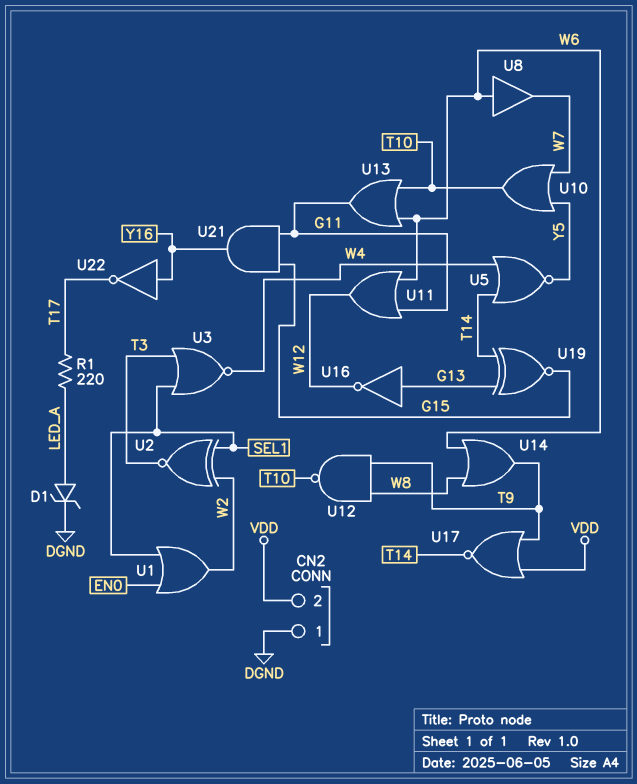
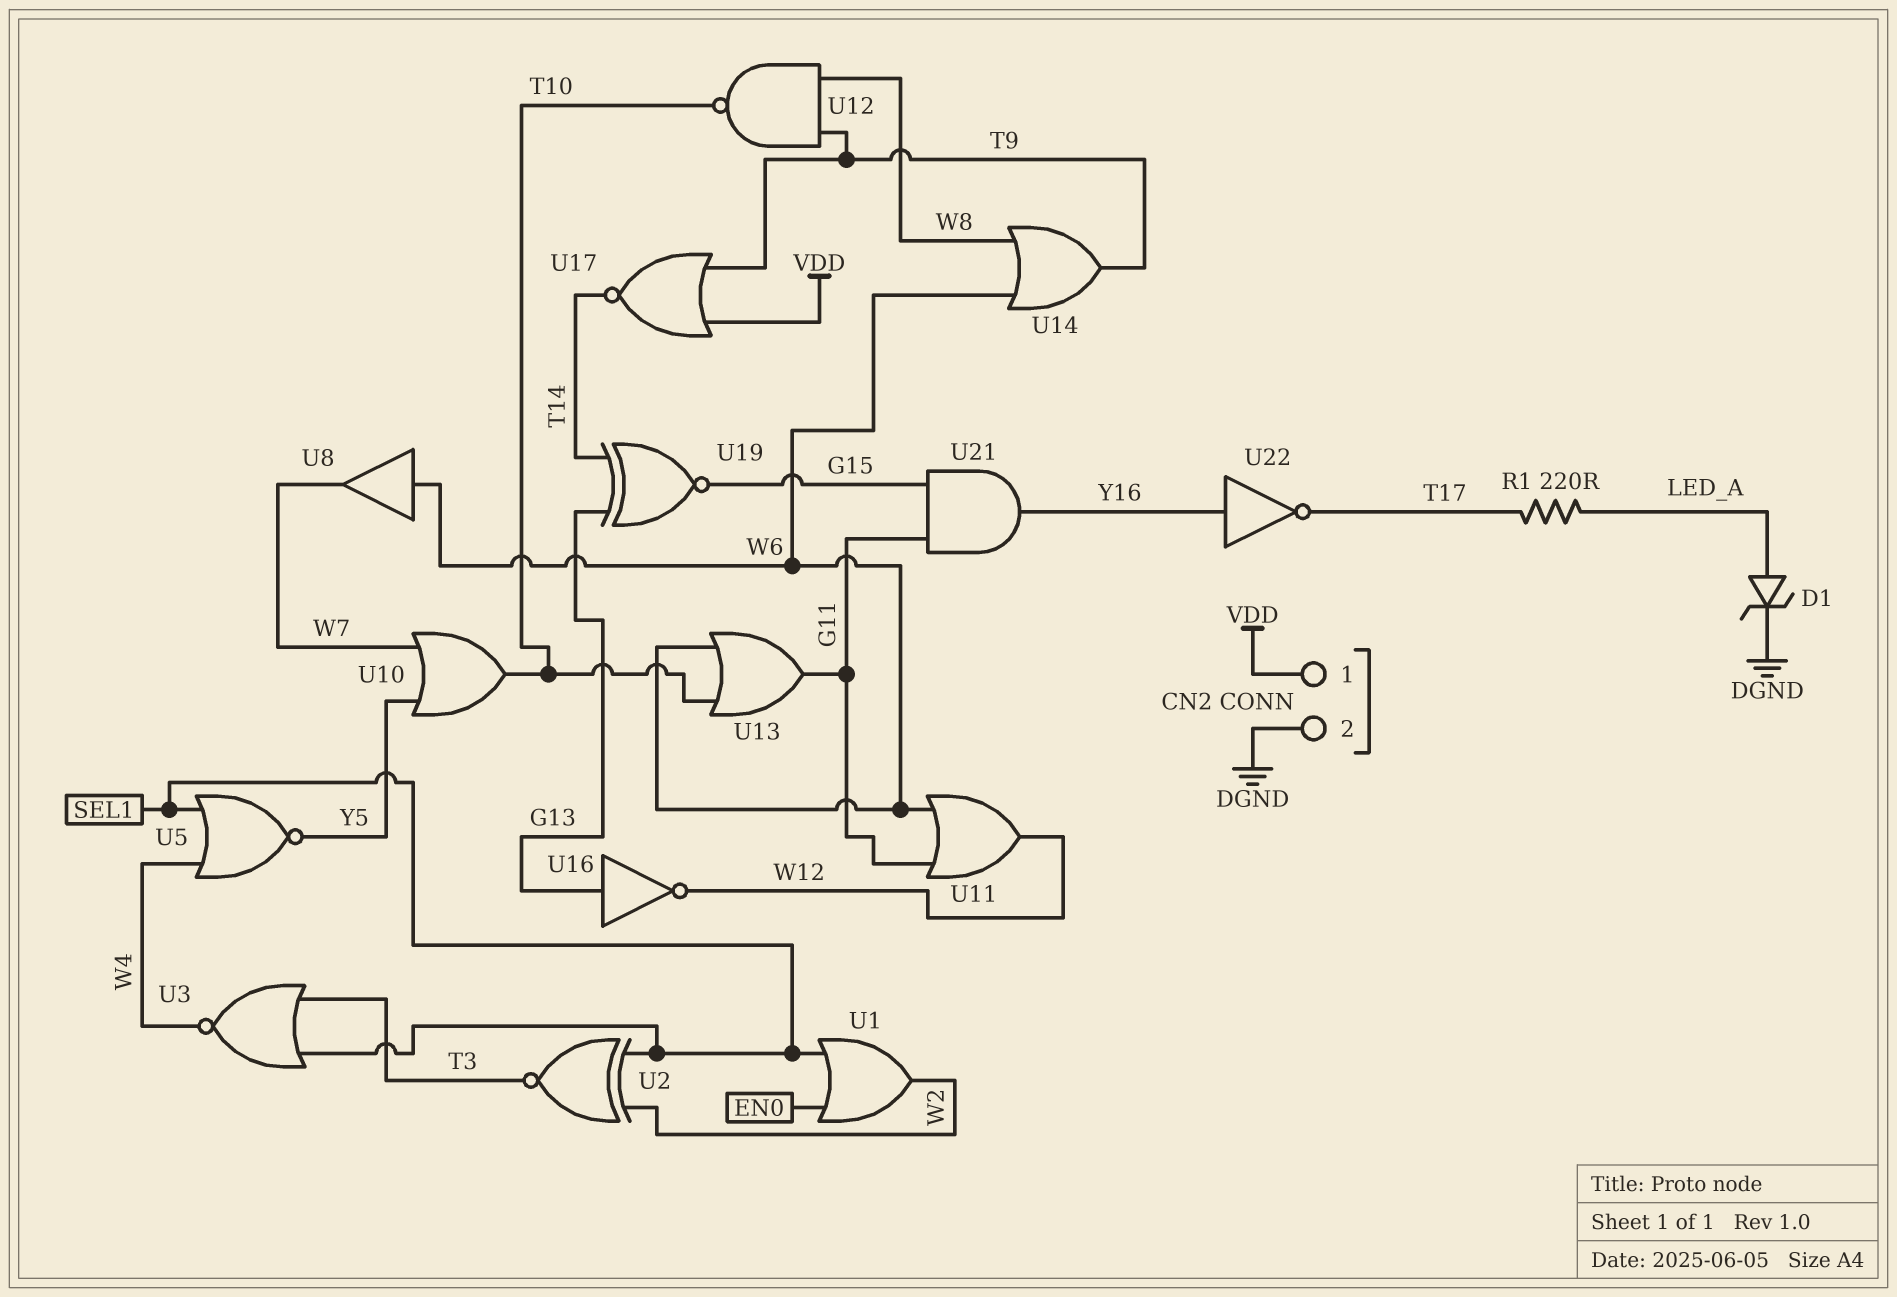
CN2 pin 1: DGND -> VDD
CN2 pin 2: VDD -> DGND
U5: NOR (in T14, in W4, out Y5) -> NOR (in SEL1, in W4, out Y5)

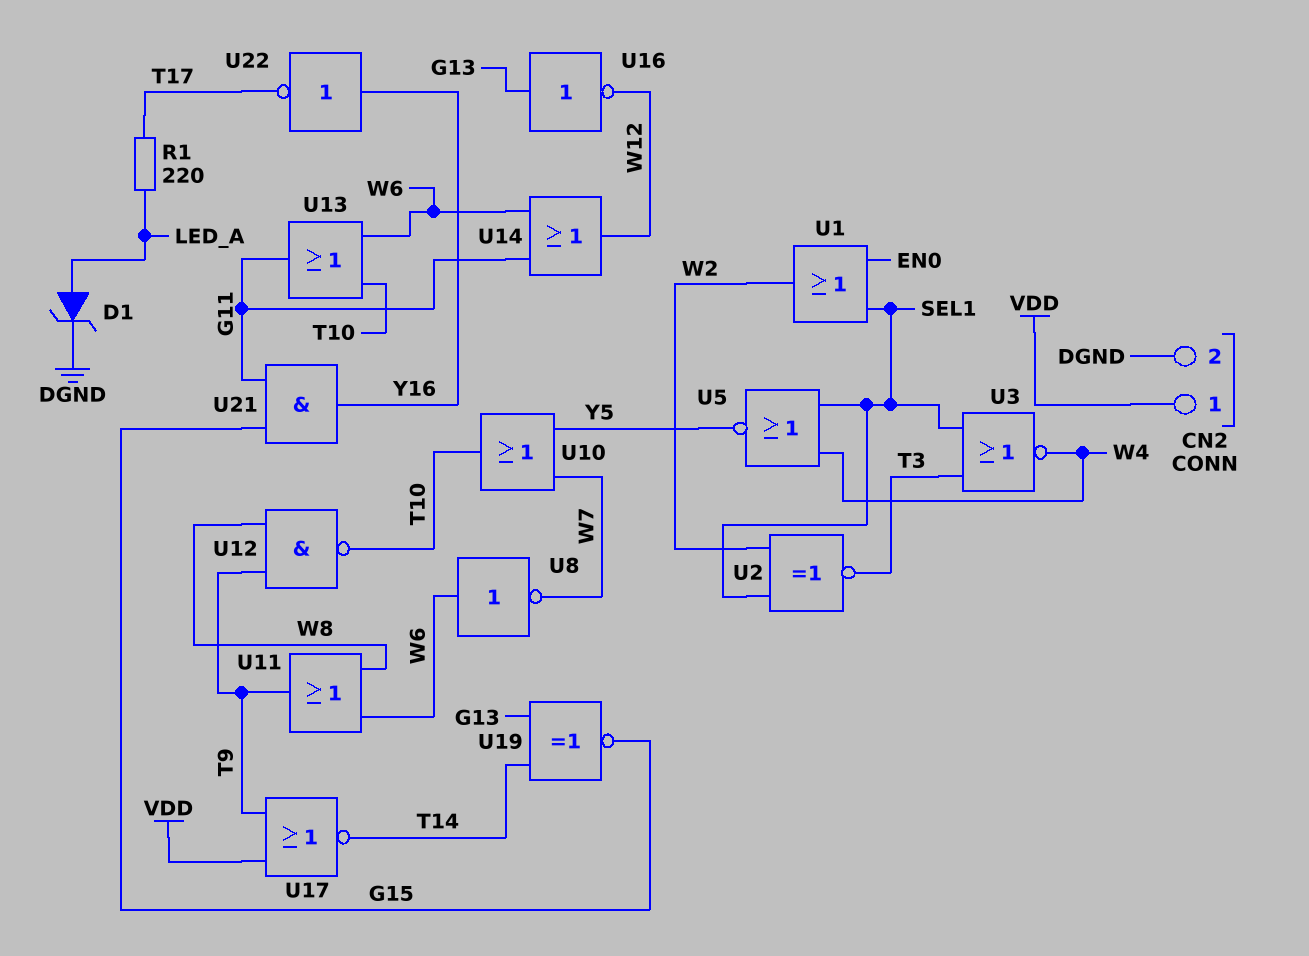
U8: buffer (in W6, out W7) -> NOT (in W6, out W7)
U11: OR (in G11, in W6, out W12) -> OR (in W6, in W8, out T9)
U14: OR (in W6, in W8, out T9) -> OR (in G11, in W6, out W12)

